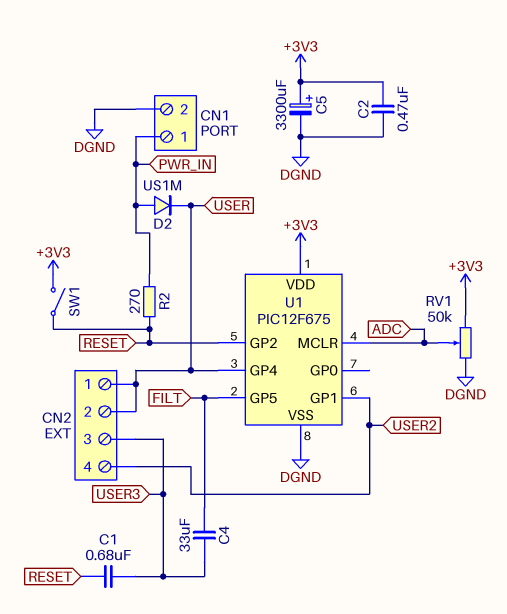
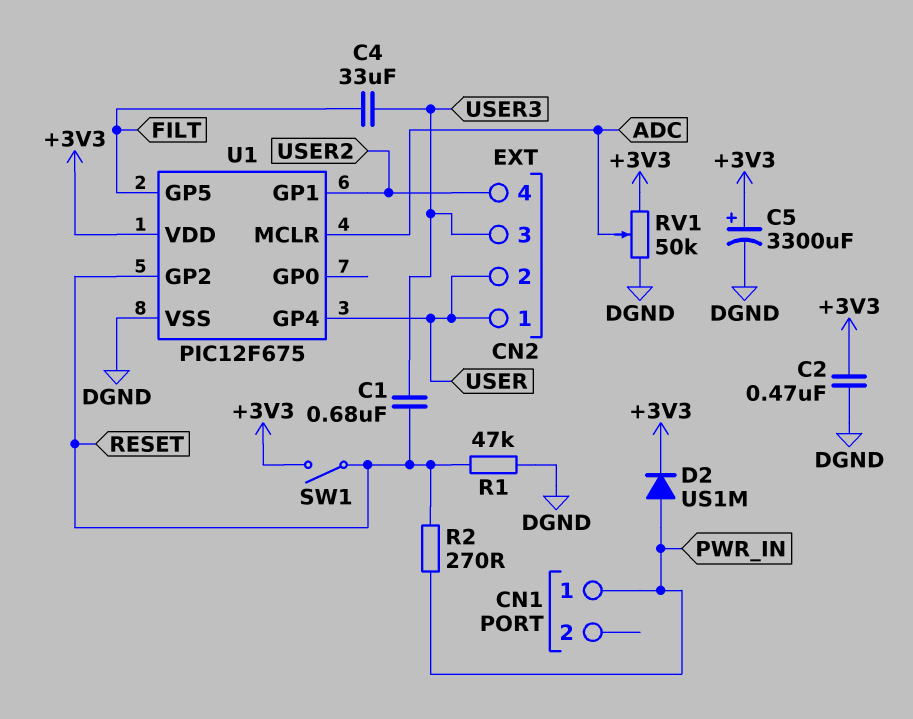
CN1 pin 2: DGND -> none
D2: diode US1M (A PWR_IN, K USER) -> diode US1M (A PWR_IN, K +3V3)
R1: none -> 47k (DGND, RESET)

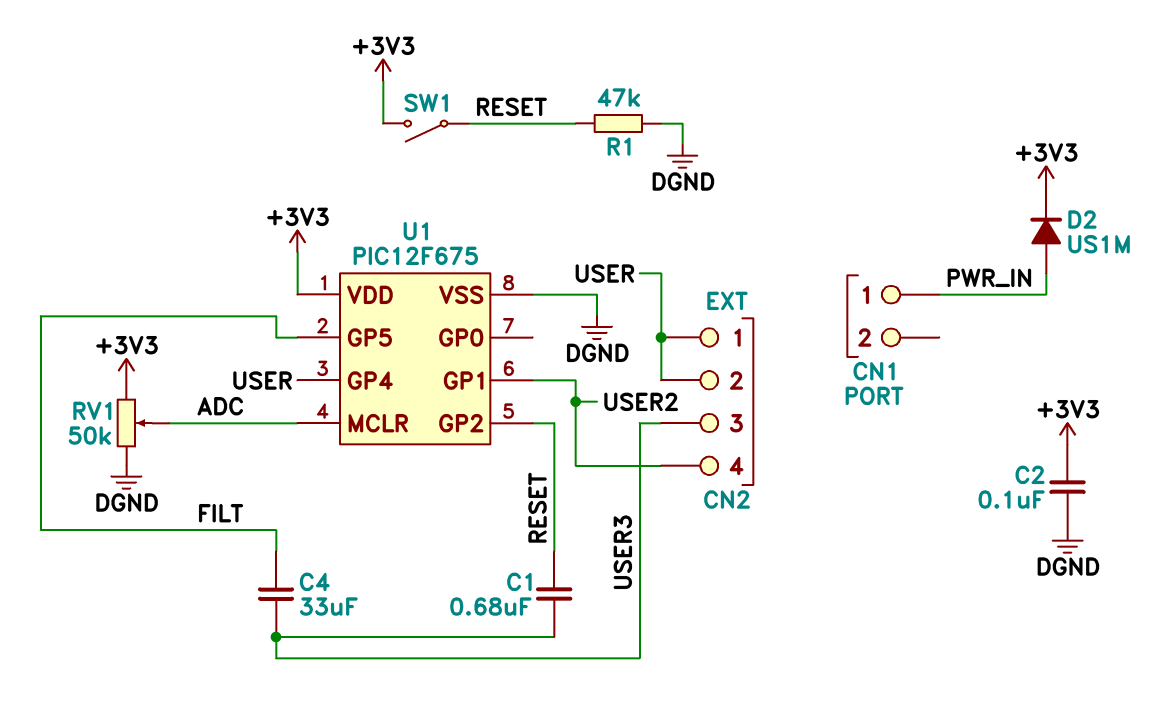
C2: 470nF (+3V3, DGND) -> 100nF (+3V3, DGND)
C5: 3300uF (plus +3V3, minus DGND) -> none
R2: 270 (PWR_IN, RESET) -> none

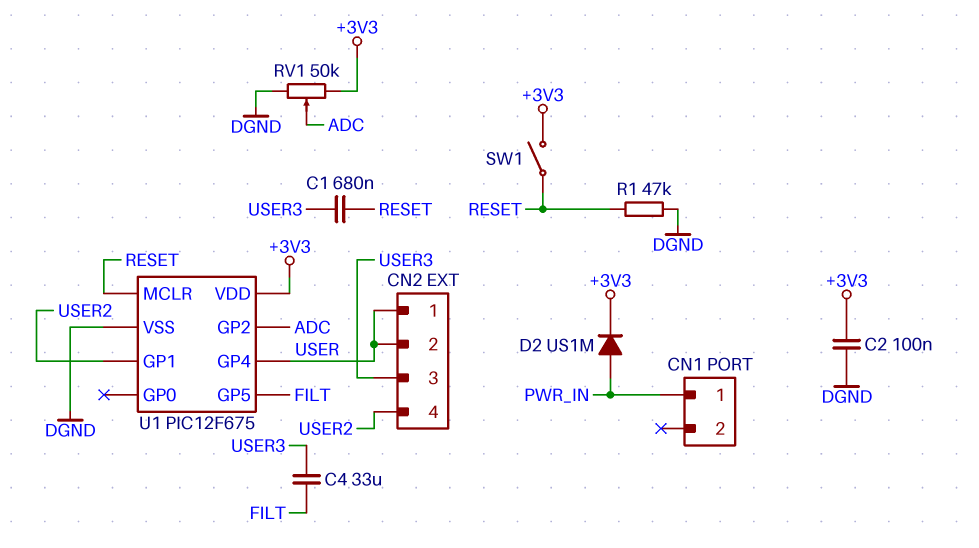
U1 pin GP2: RESET -> ADC
U1 pin MCLR: ADC -> RESET

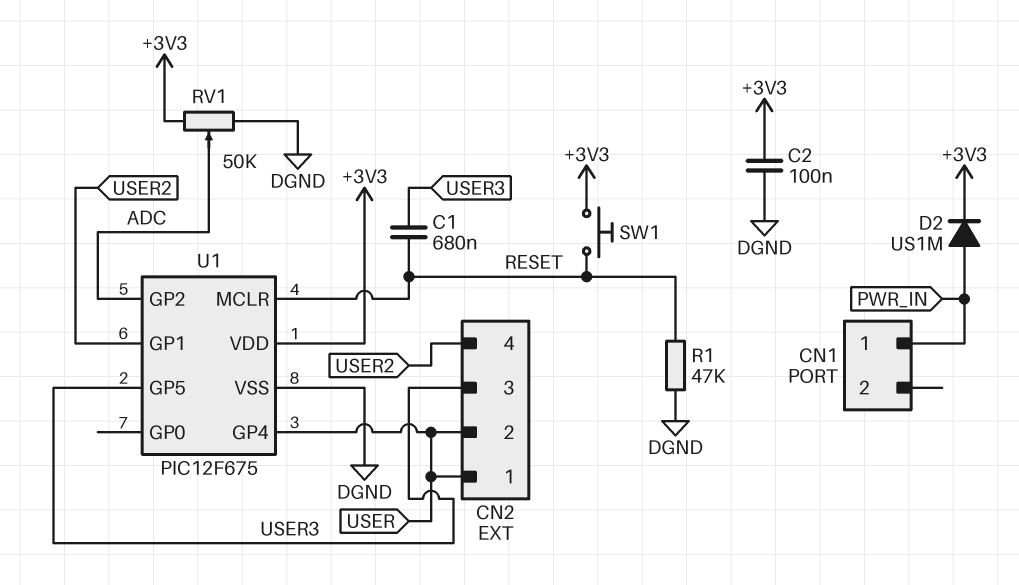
C4: 33uF (FILT, USER3) -> none
SW1: switch (+3V3, RESET) -> button (+3V3, RESET)
U1 pin GP5: FILT -> USER3

